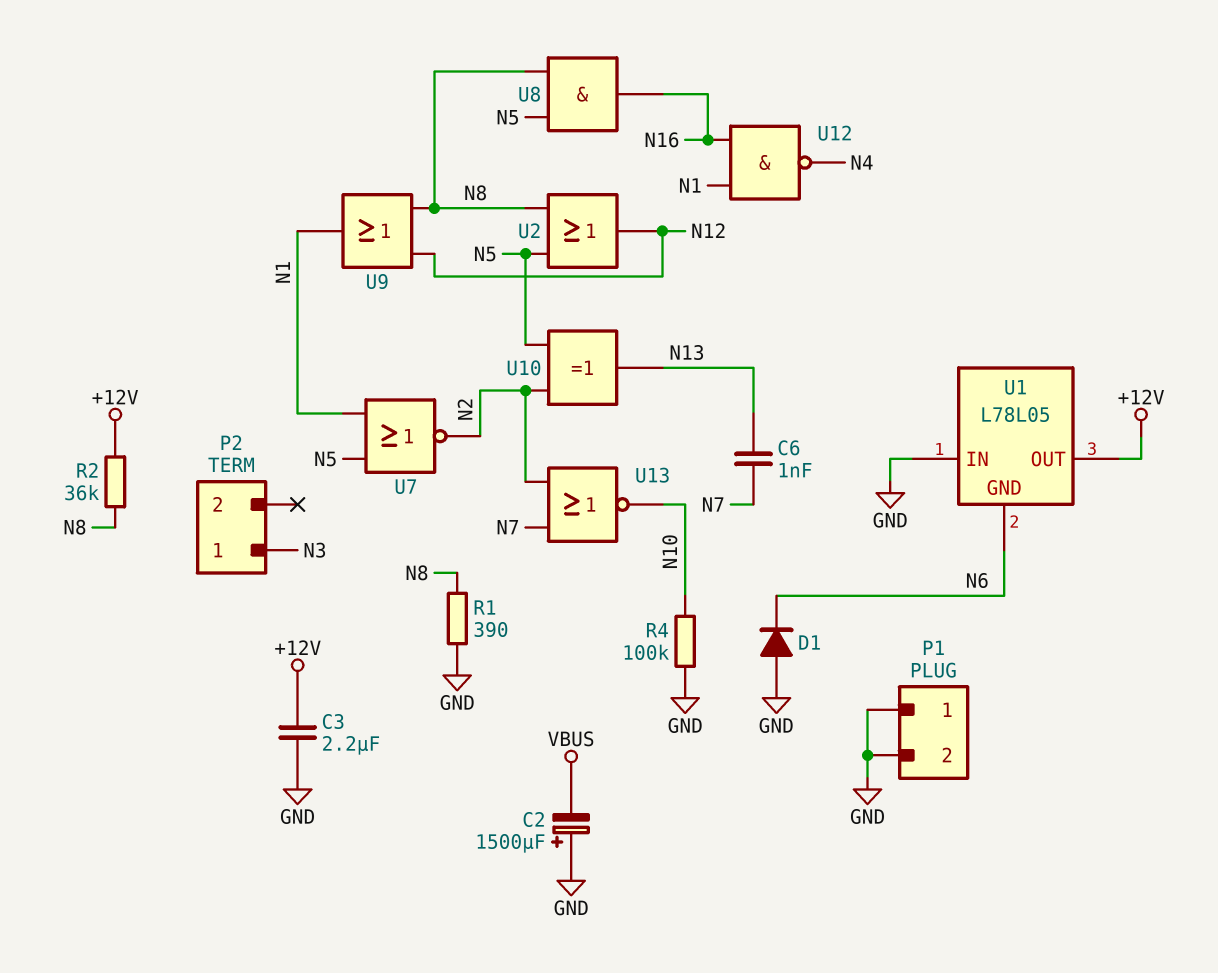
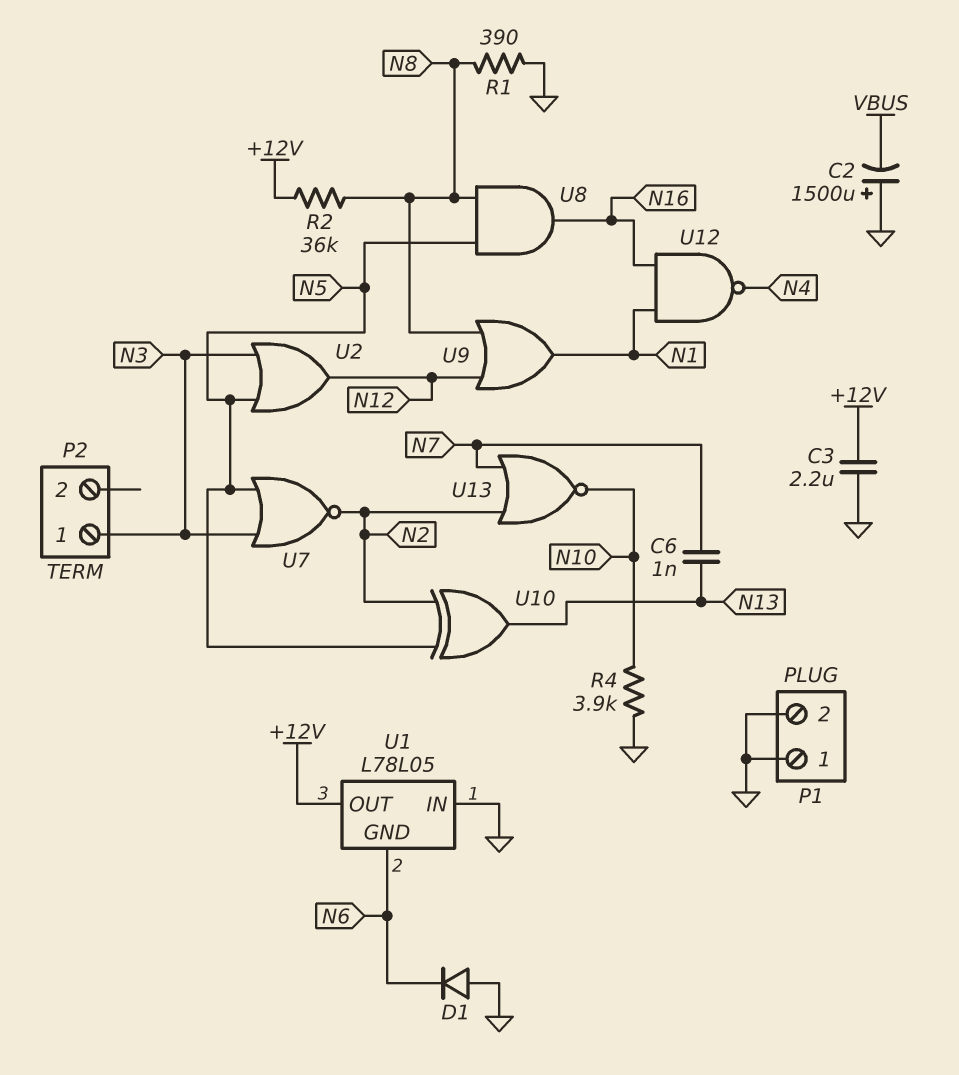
R4: 100k (GND, N10) -> 3.9k (GND, N10)
U2: OR (in N5, in N8, out N12) -> OR (in N3, in N5, out N12)
U7: NOR (in N1, in N5, out N2) -> NOR (in N3, in N5, out N2)

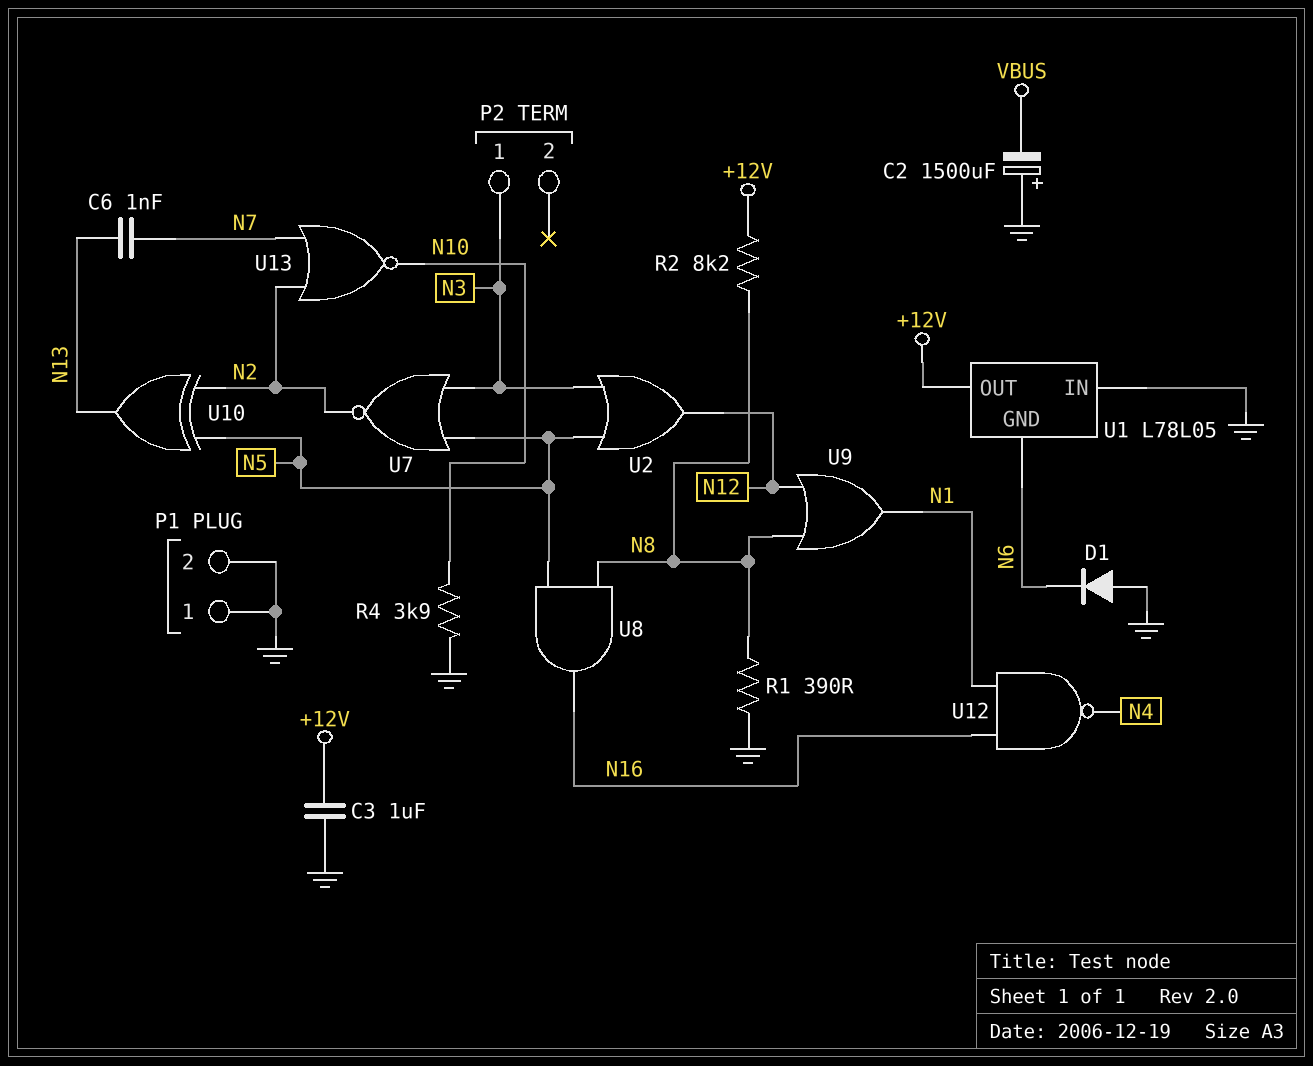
C3: 2.2uF (+12V, GND) -> 1uF (+12V, GND)
R2: 36k (+12V, N8) -> 8.2k (+12V, N8)

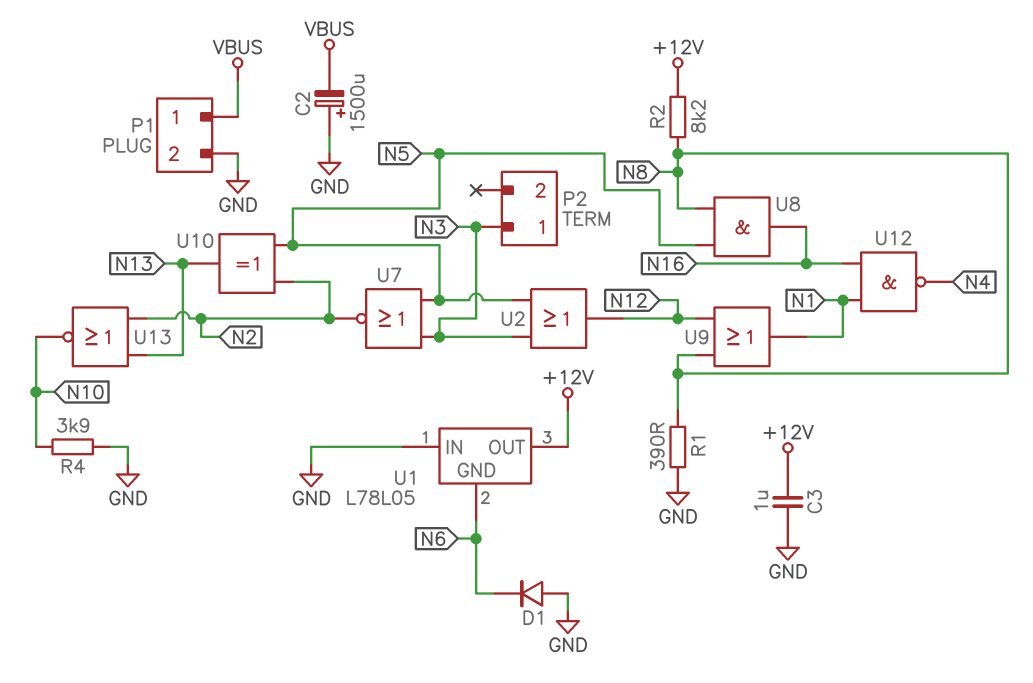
C6: 1nF (N7, N13) -> none
P1 pin 1: GND -> VBUS
U13: NOR (in N2, in N7, out N10) -> NOR (in N2, in N13, out N10)

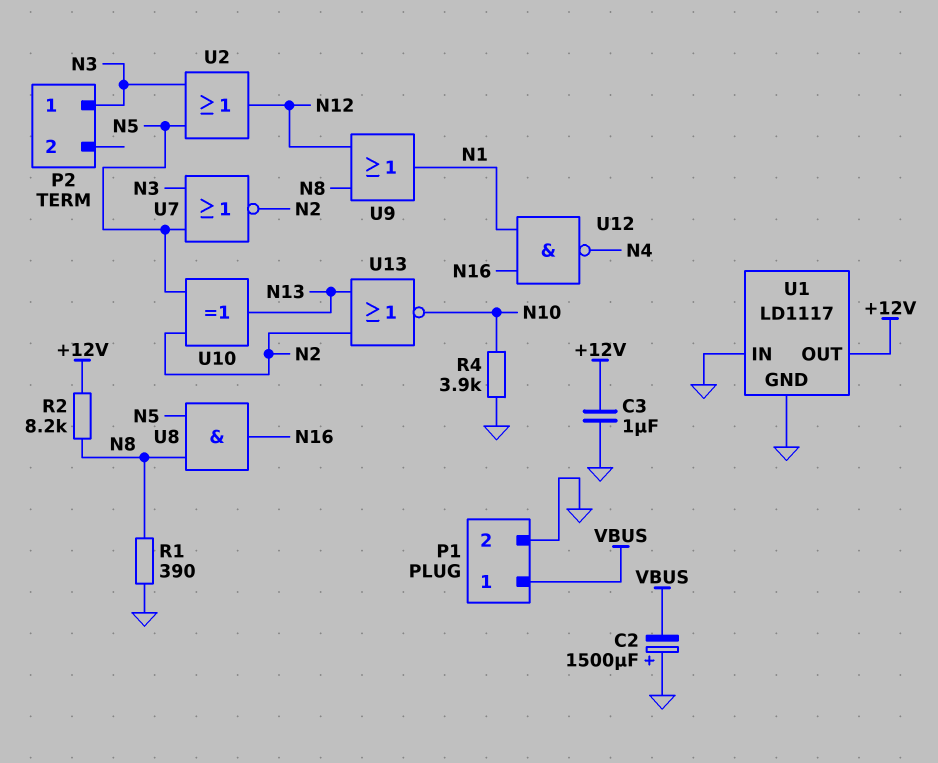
D1: diode (A GND, K N6) -> none
U1: L78L05 -> LD1117
U1 pin GND: N6 -> GND

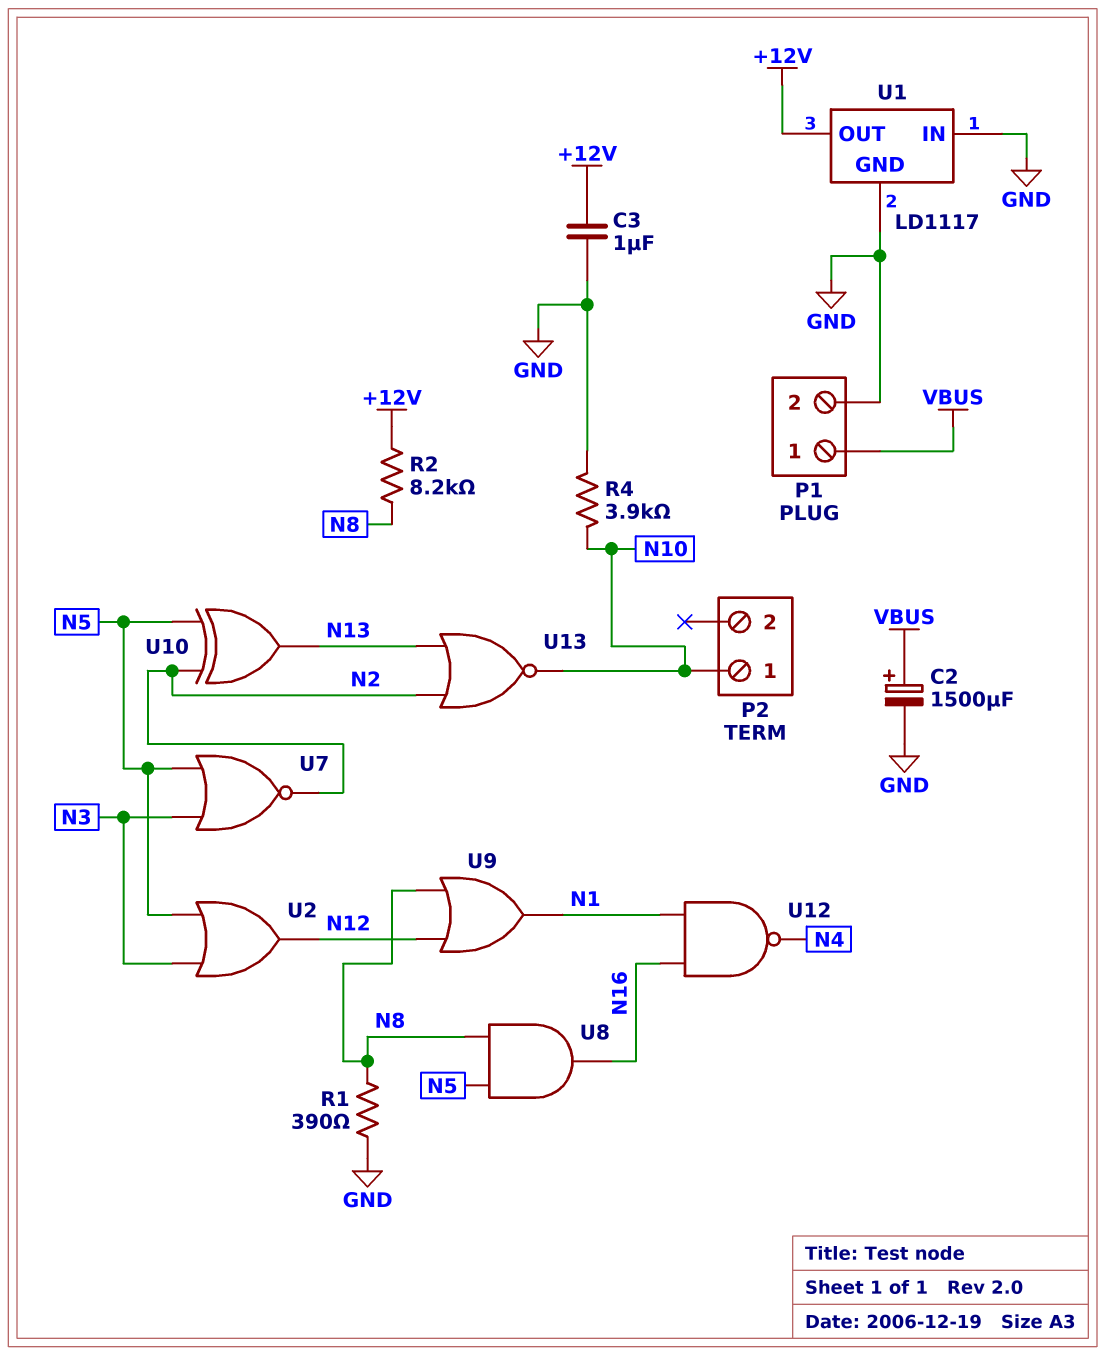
C2: 1500uF (plus GND, minus VBUS) -> 1500uF (plus VBUS, minus GND)
P2 pin 1: N3 -> N10

